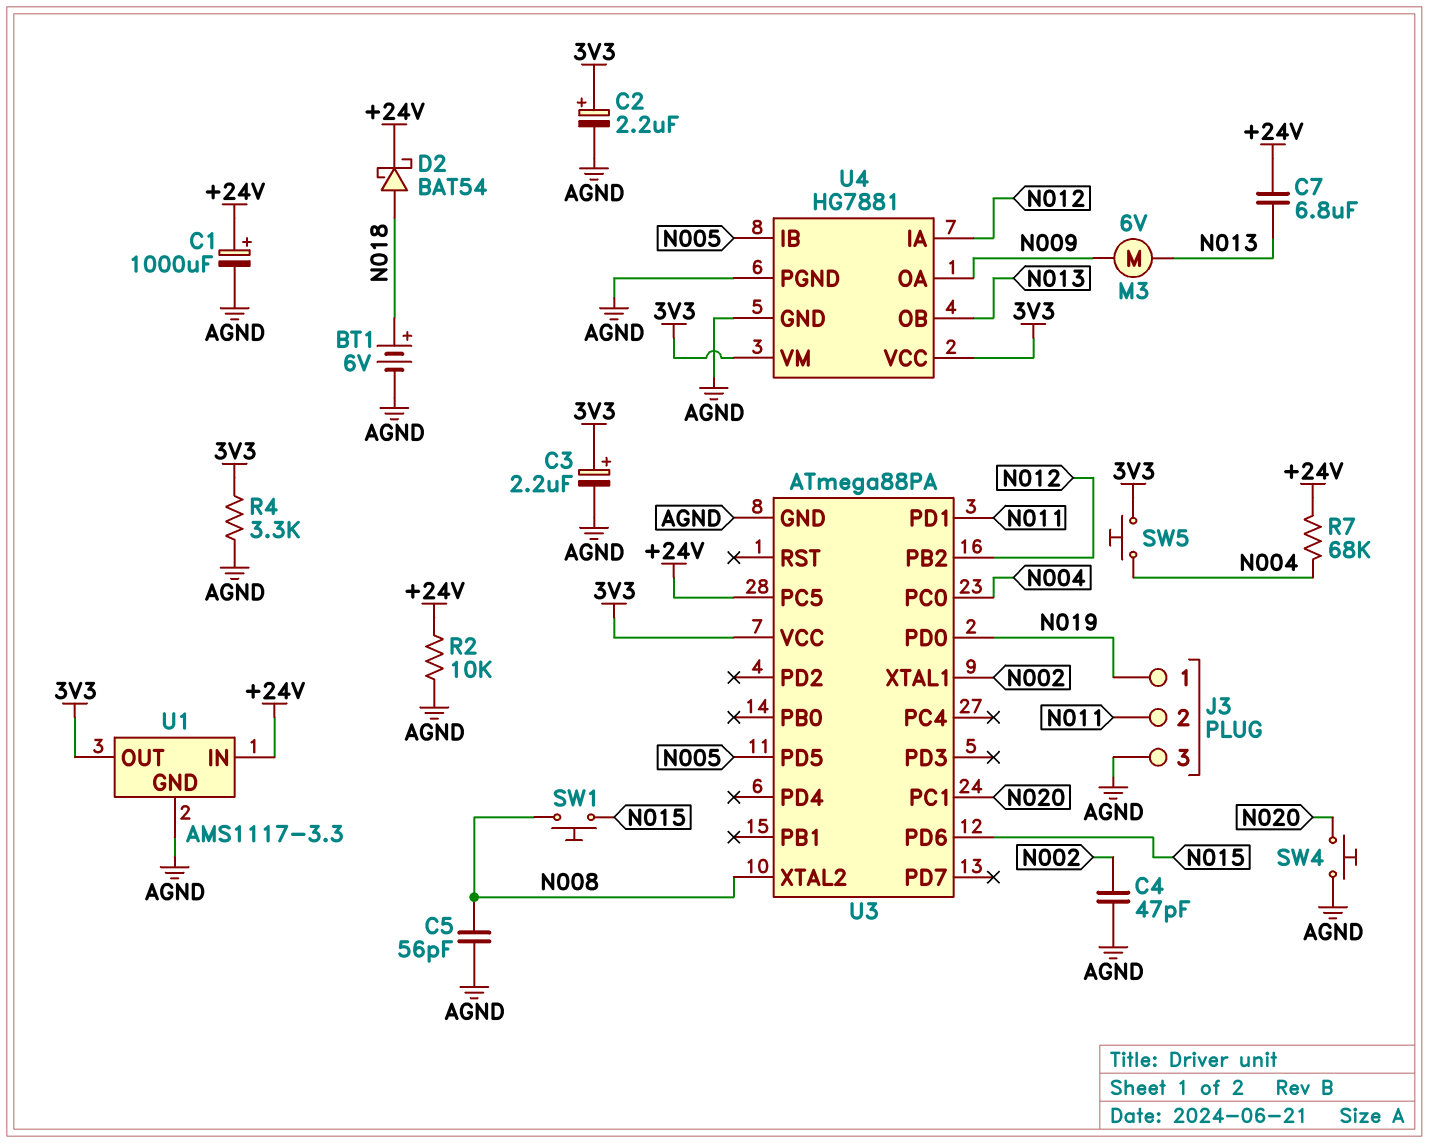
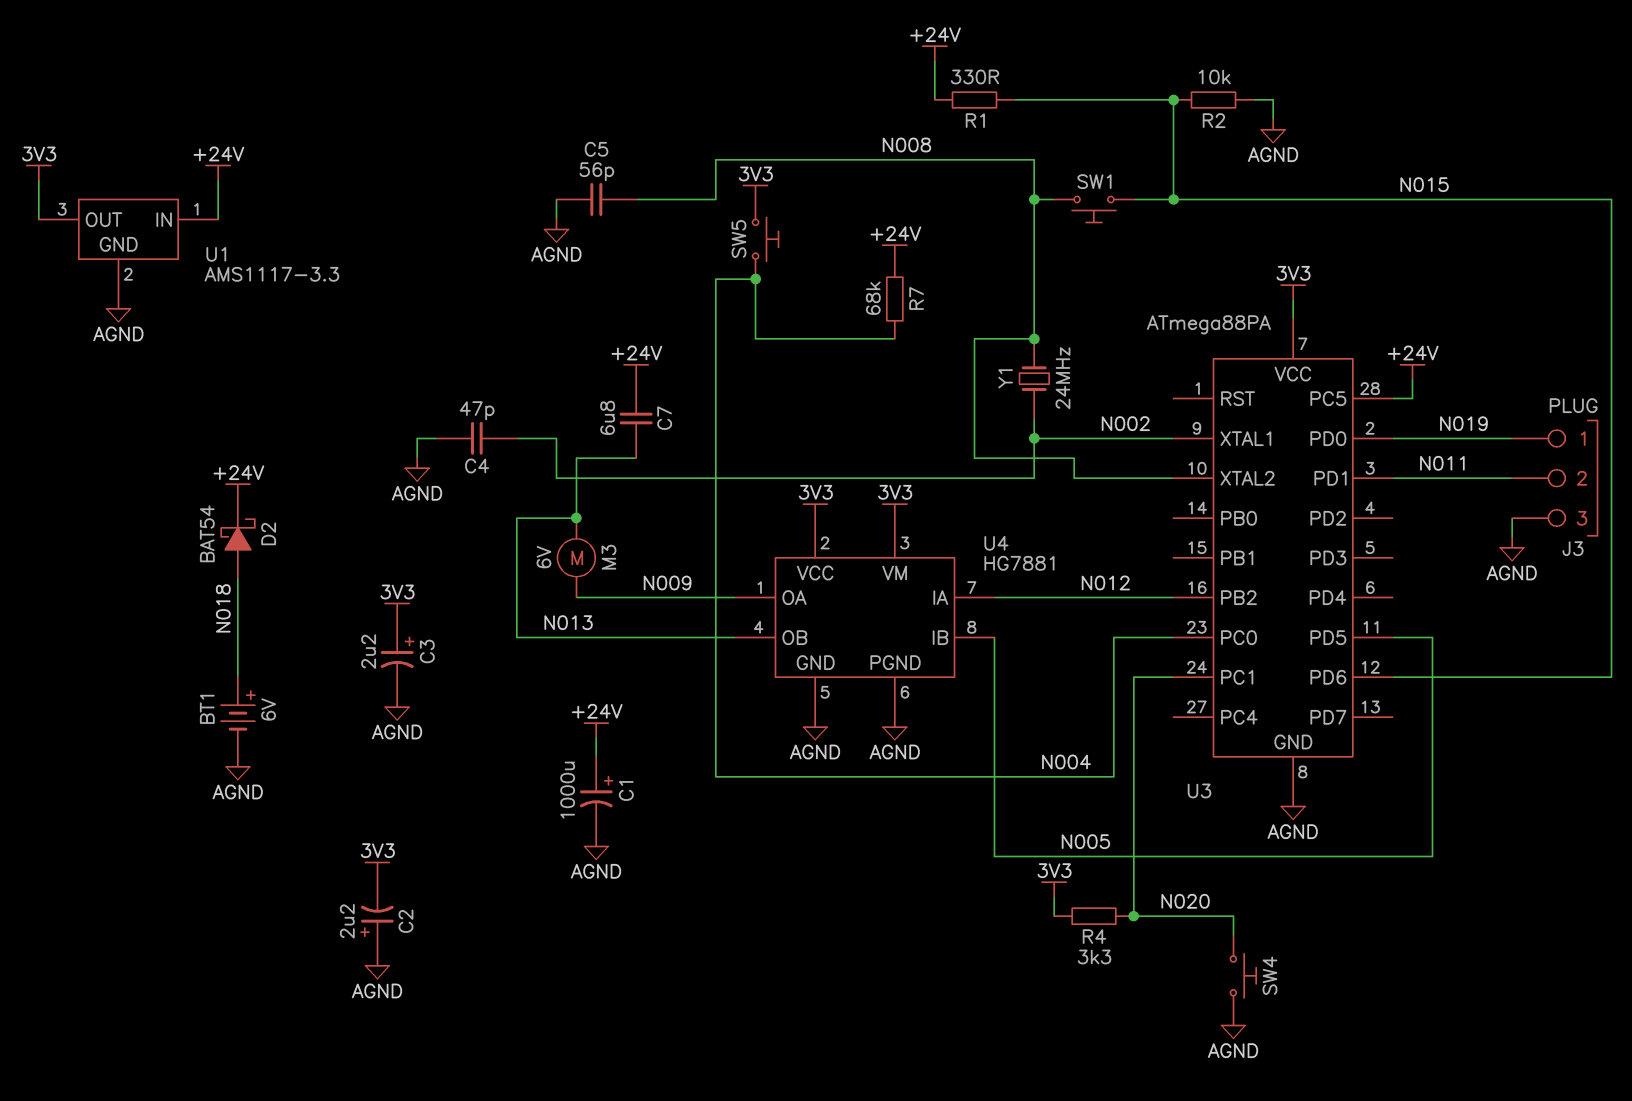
C2: 2.2uF (plus 3V3, minus AGND) -> 2.2uF (plus AGND, minus 3V3)
R1: none -> 330 (+24V, N015)
R2: 10k (+24V, AGND) -> 10k (AGND, N015)
R4: 3.3k (3V3, AGND) -> 3.3k (3V3, N020)
Y1: none -> 24MHz (N002, N008)

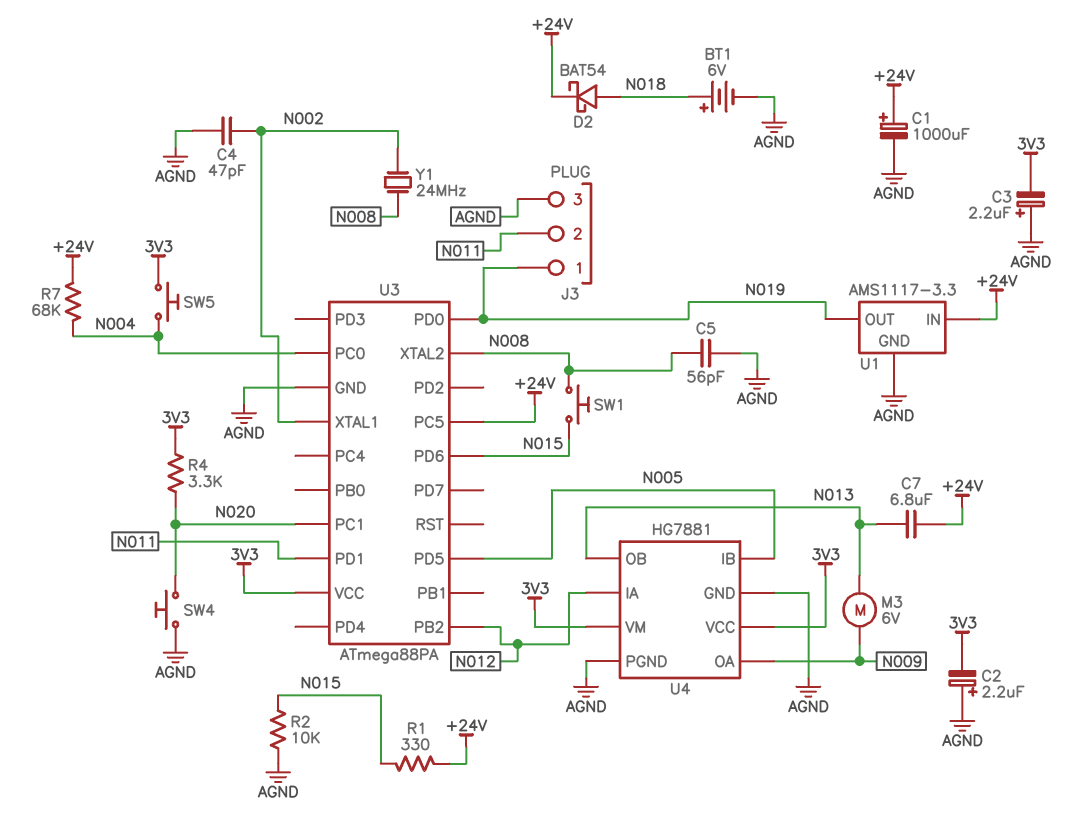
C3: 2.2uF (plus 3V3, minus AGND) -> 2.2uF (plus AGND, minus 3V3)
U1 pin OUT: 3V3 -> N019

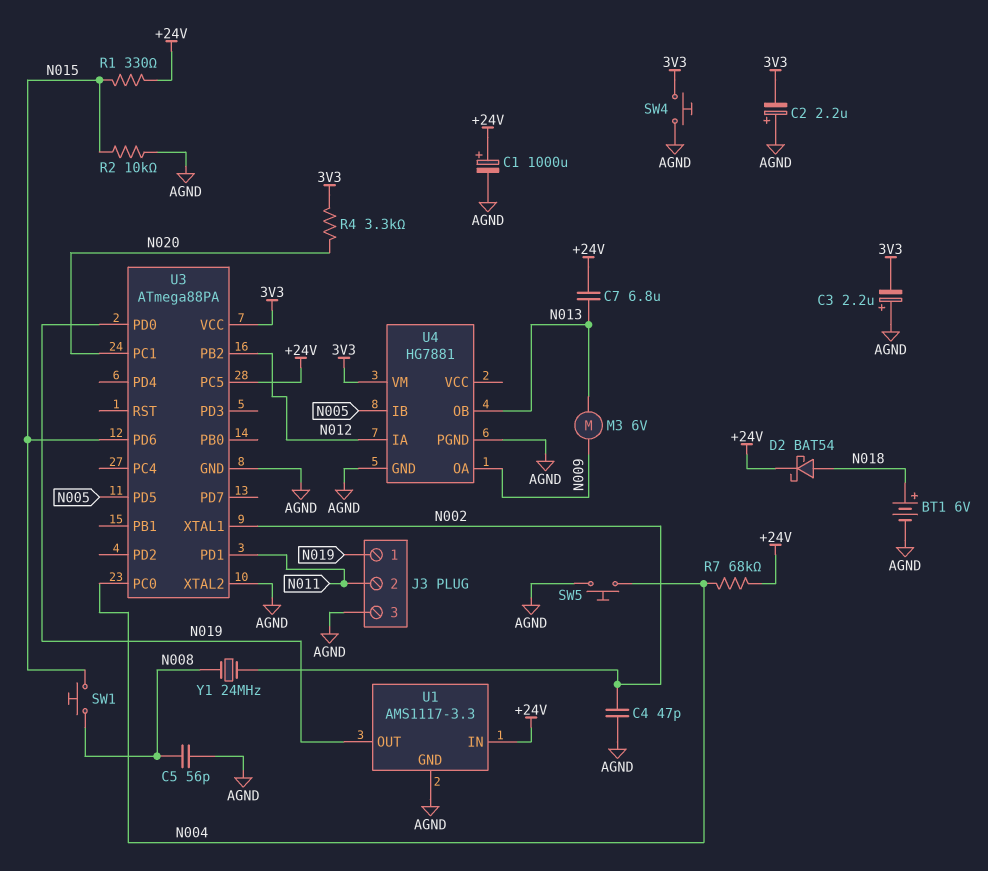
SW4: button (AGND, N020) -> button (3V3, AGND)
SW5: button (3V3, N004) -> button (AGND, N004)
U3 pin XTAL2: N008 -> AGND
U4 pin VCC: 3V3 -> none

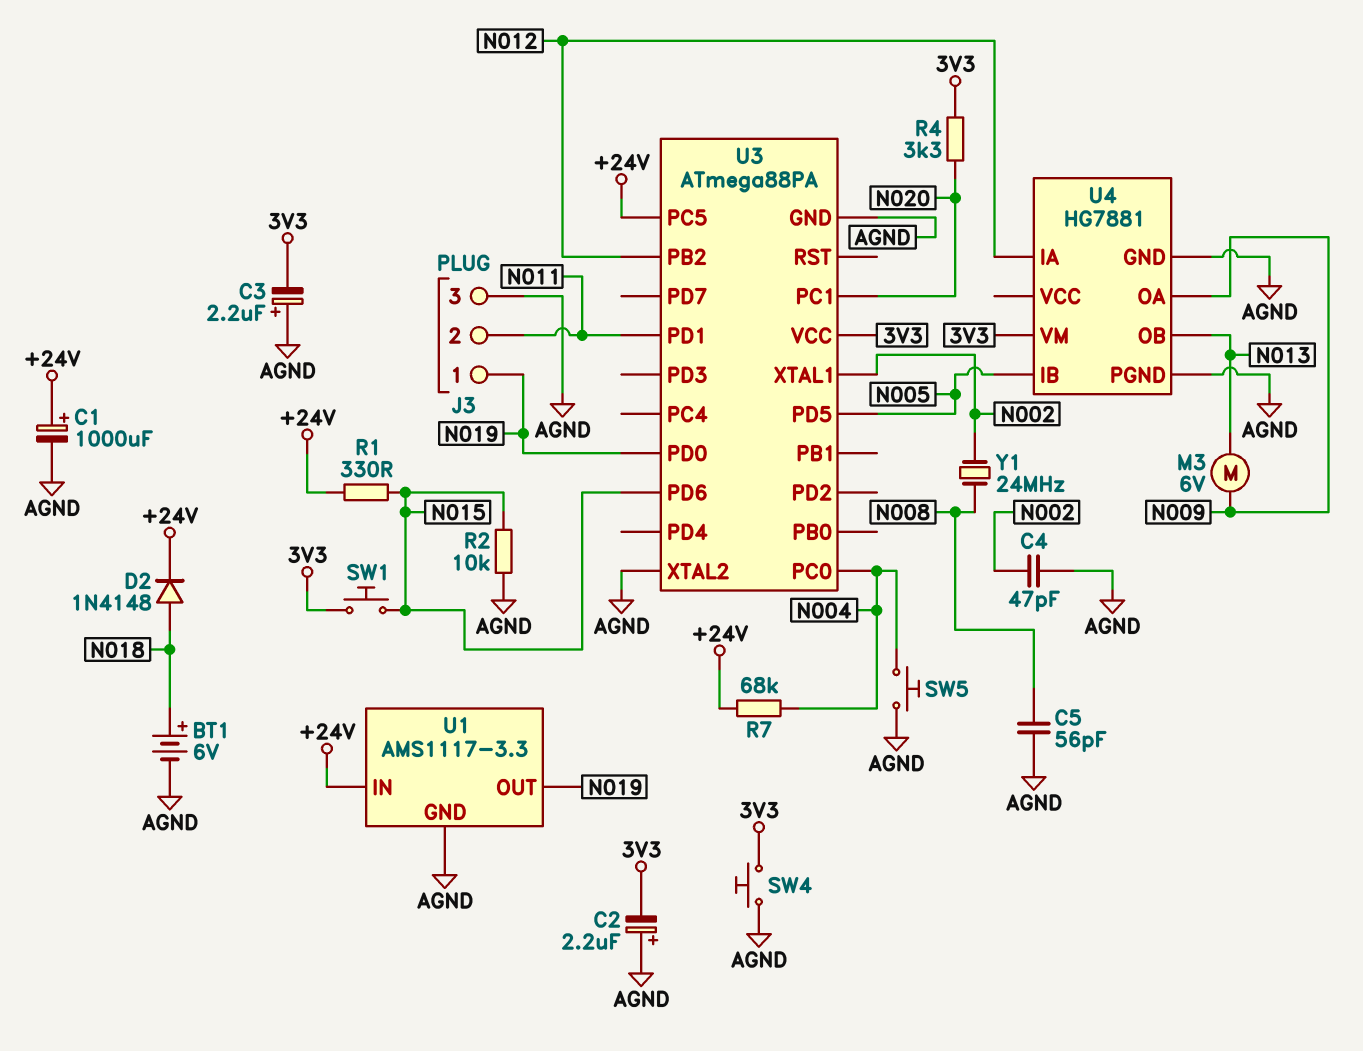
C7: 6.8uF (+24V, N013) -> none
D2: schottky BAT54 (A N018, K +24V) -> diode 1N4148 (A N018, K +24V)
SW1: button (N008, N015) -> button (3V3, N015)

